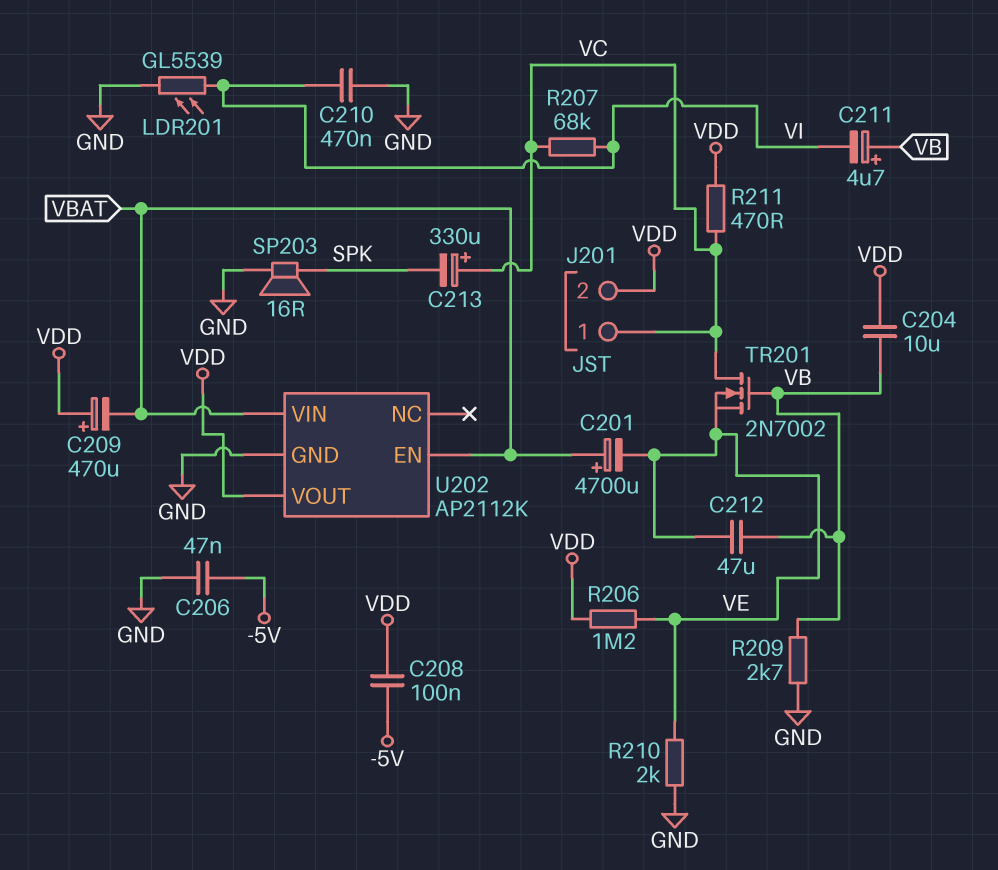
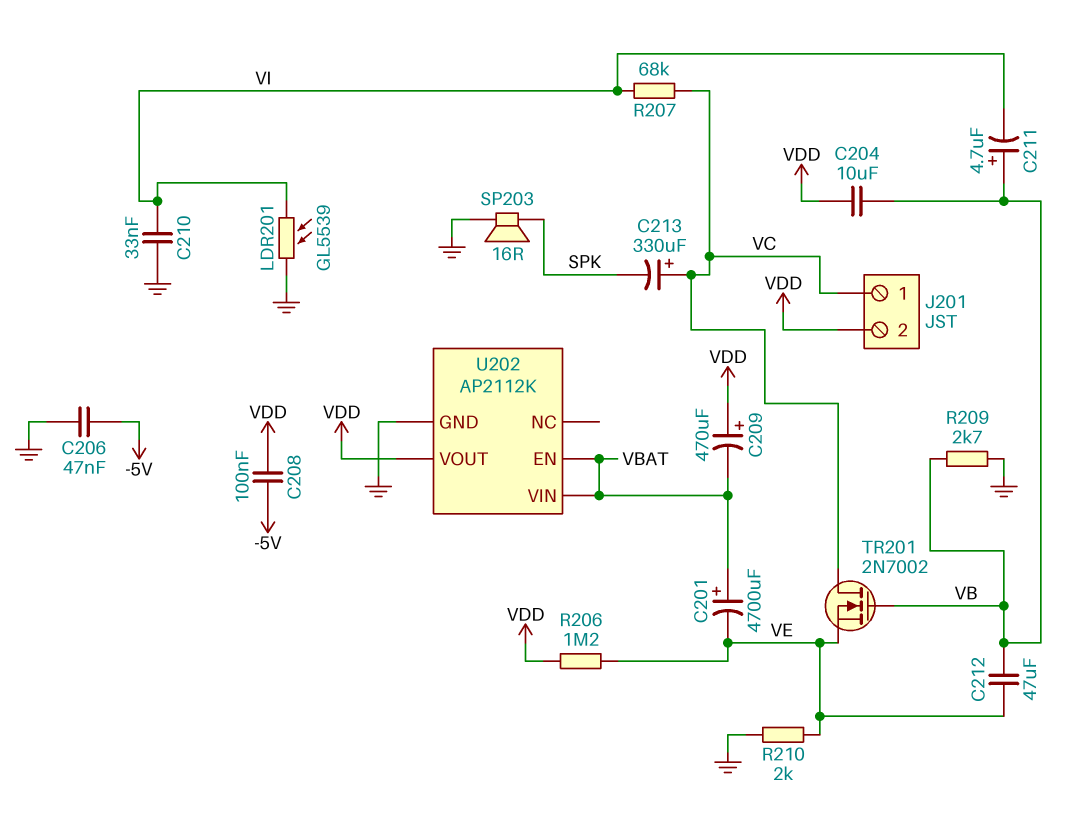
C210: 470nF (GND, VI) -> 33nF (GND, VI)
R211: 470 (VC, VDD) -> none

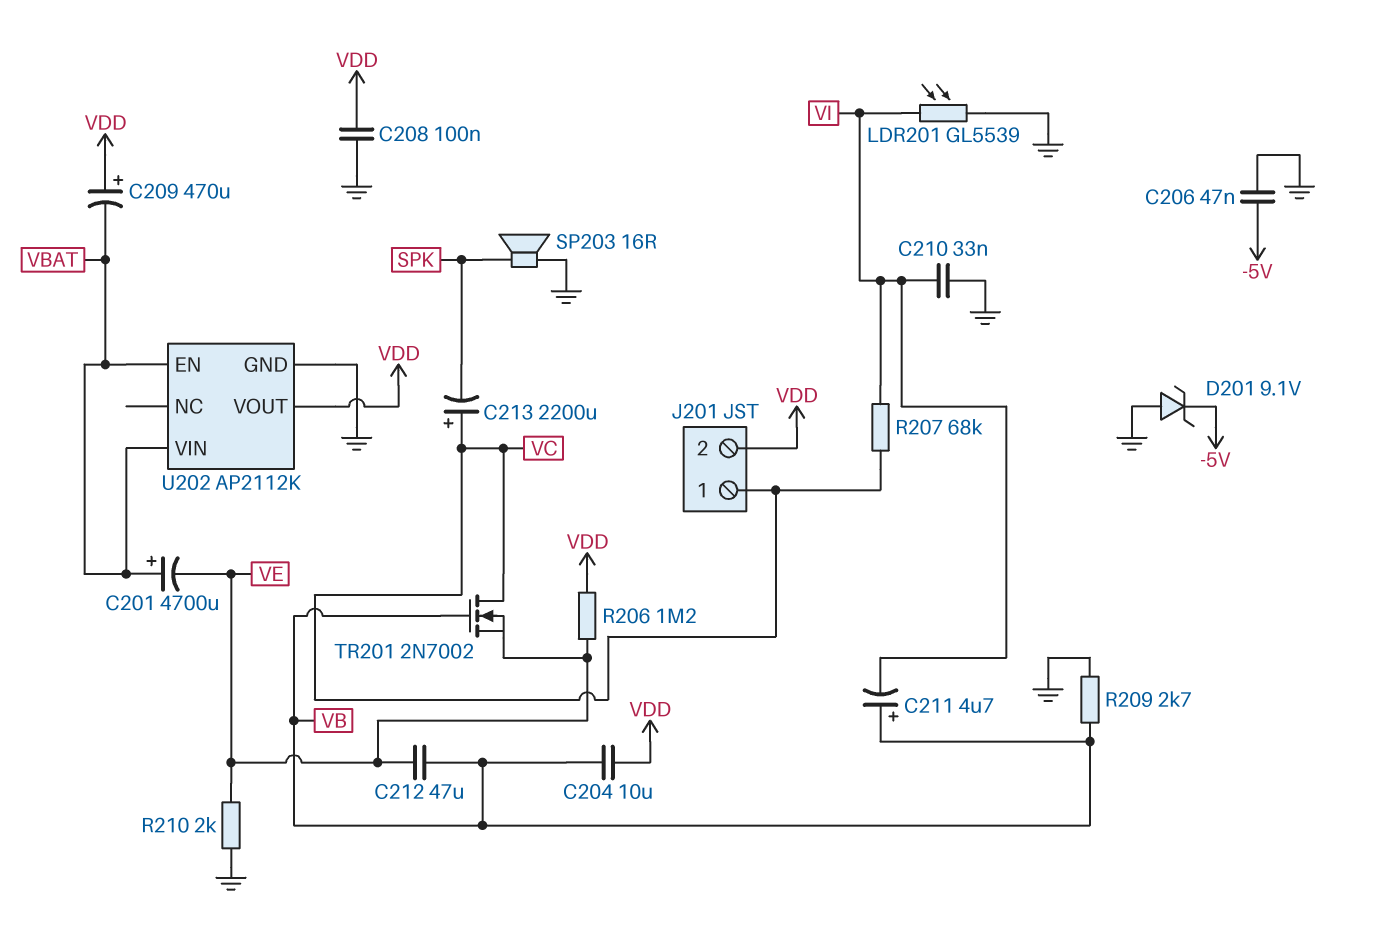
C208: 100nF (-5V, VDD) -> 100nF (GND, VDD)
C213: 330uF (plus VC, minus SPK) -> 2200uF (plus VC, minus SPK)
D201: none -> zener 9.1V (A GND, K -5V)

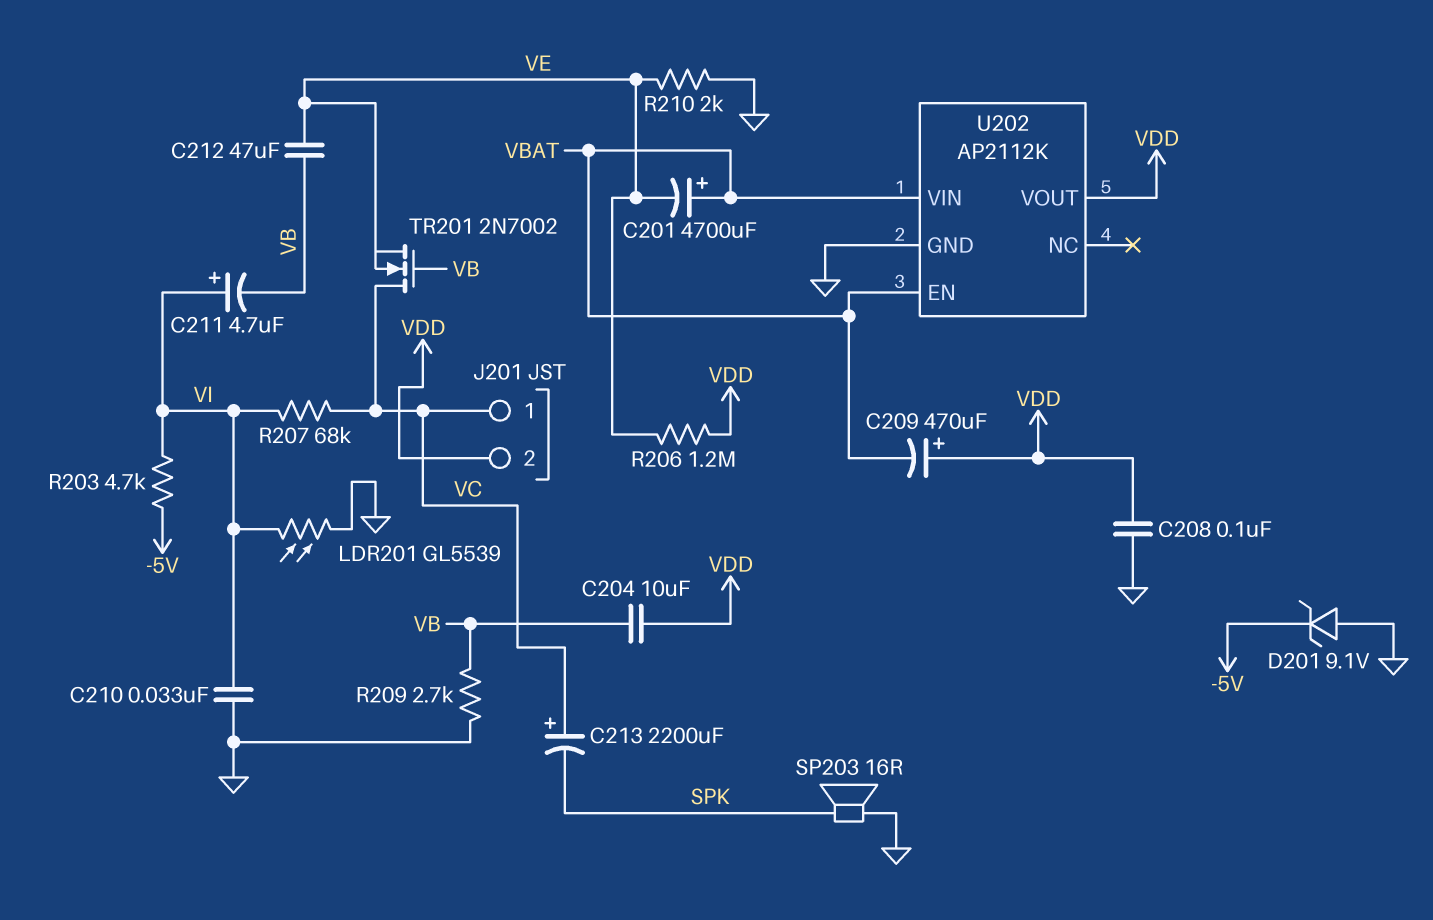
C206: 47nF (-5V, GND) -> none
C211: 4.7uF (plus VB, minus VI) -> 4.7uF (plus VI, minus VB)
R203: none -> 4.7k (-5V, VI)

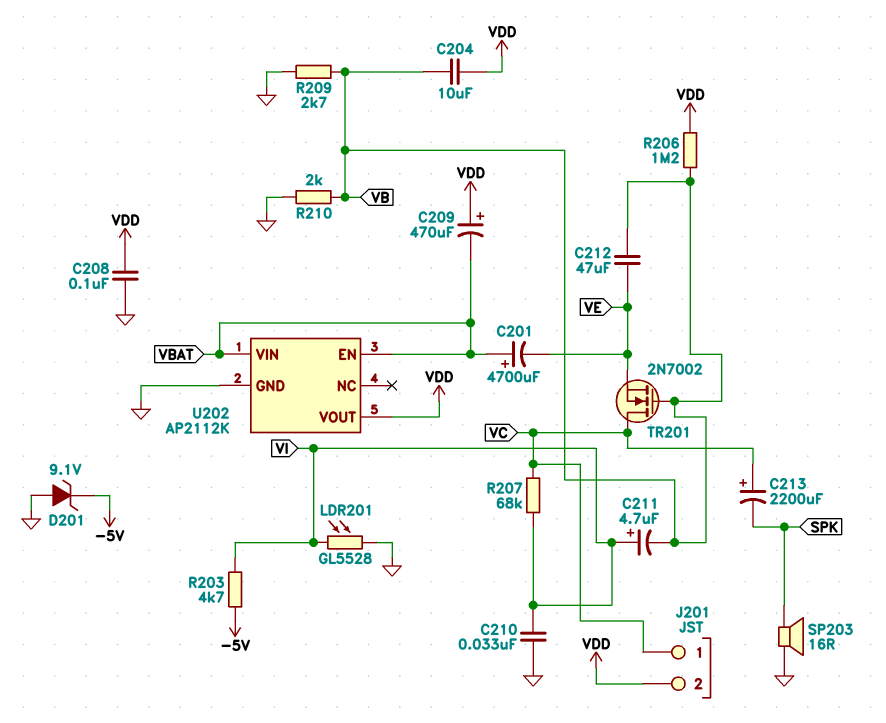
LDR201: GL5539 (GND, VI) -> GL5528 (GND, VI)
R206: 1.2M (VDD, VE) -> 1.2M (VB, VDD)
R210: 2k (GND, VE) -> 2k (GND, VB)

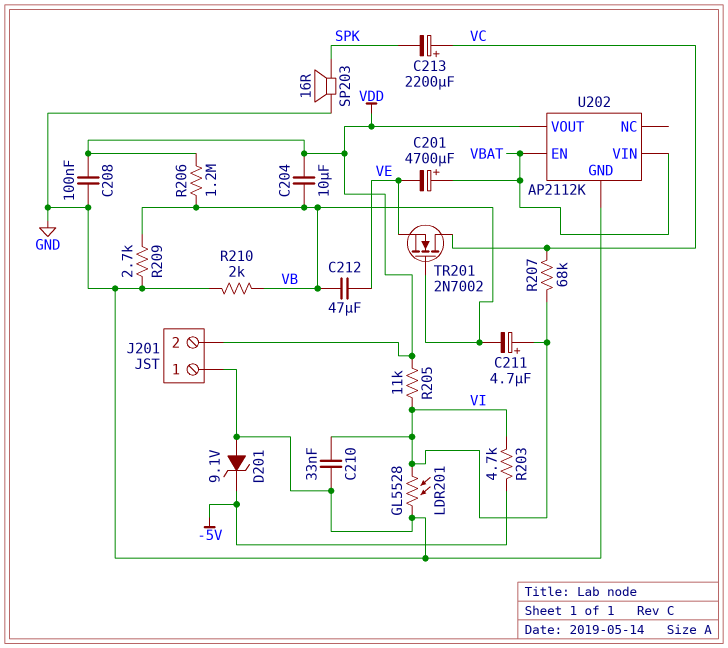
C209: 470uF (plus VDD, minus VBAT) -> none
J201 pin 1: VC -> GND
R205: none -> 11k (VDD, VI)

